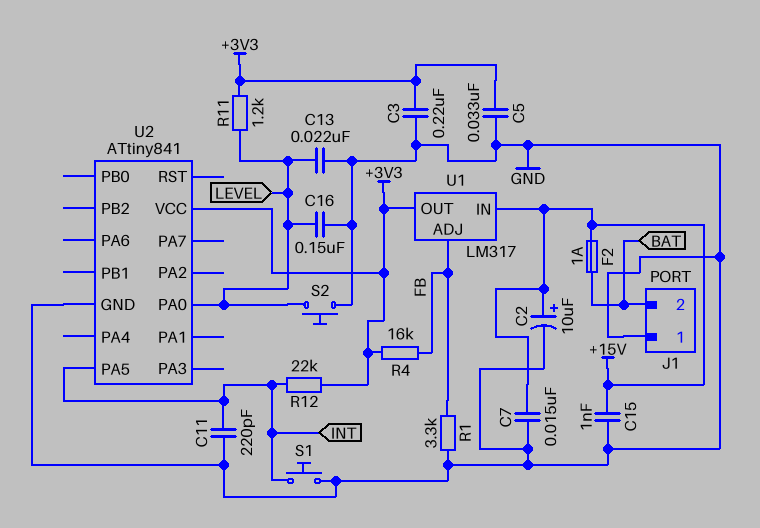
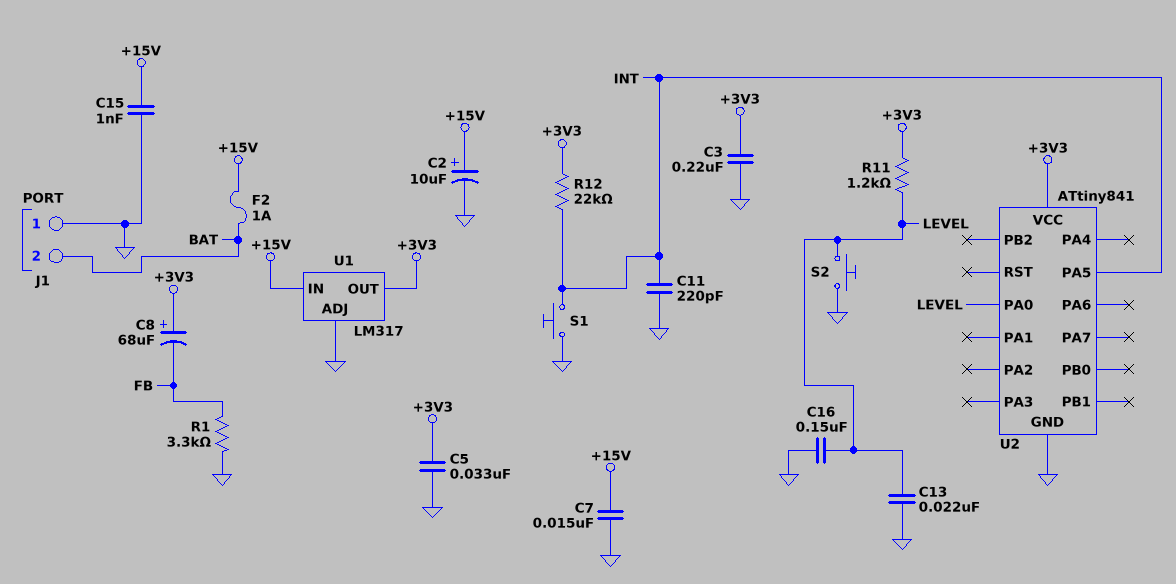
C8: none -> 68uF (plus +3V3, minus FB)
R4: 16k (+3V3, FB) -> none
U1 pin ADJ: FB -> GND

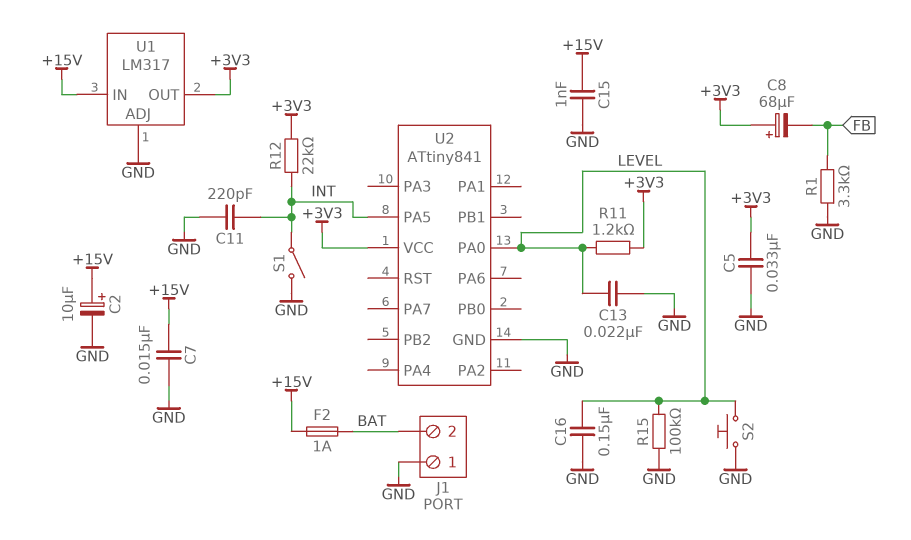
C3: 220nF (+3V3, GND) -> none
R15: none -> 100k (GND, LEVEL)
S1: button (GND, INT) -> switch (GND, INT)

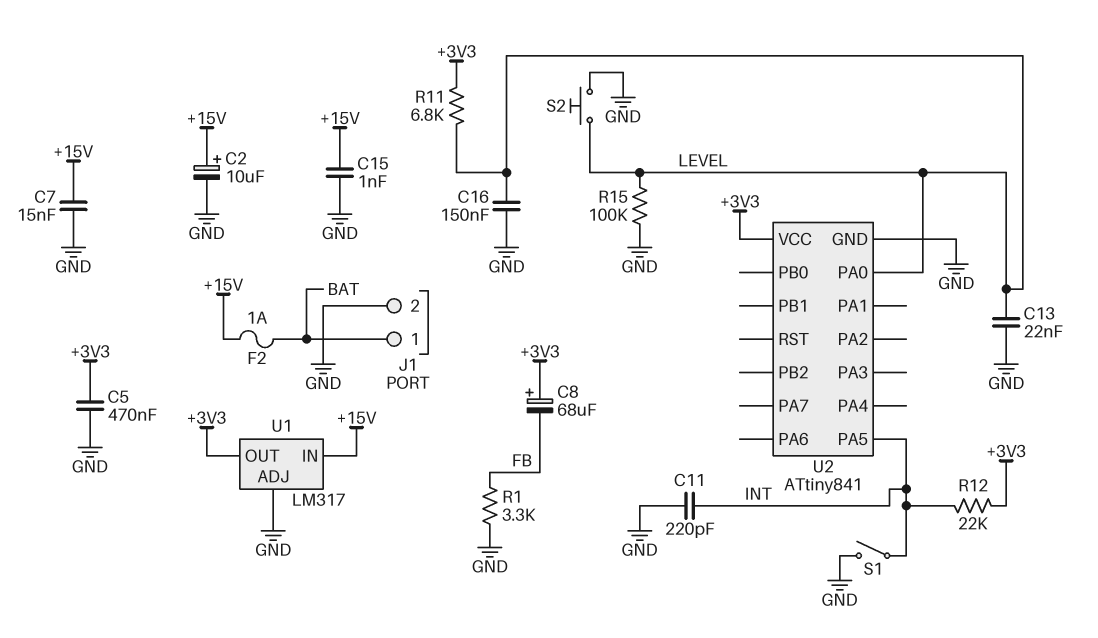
C5: 33nF (+3V3, GND) -> 470nF (+3V3, GND)
J1 pin 1: GND -> BAT
J1 pin 2: BAT -> GND
R11: 1.2k (+3V3, LEVEL) -> 6.8k (+3V3, LEVEL)

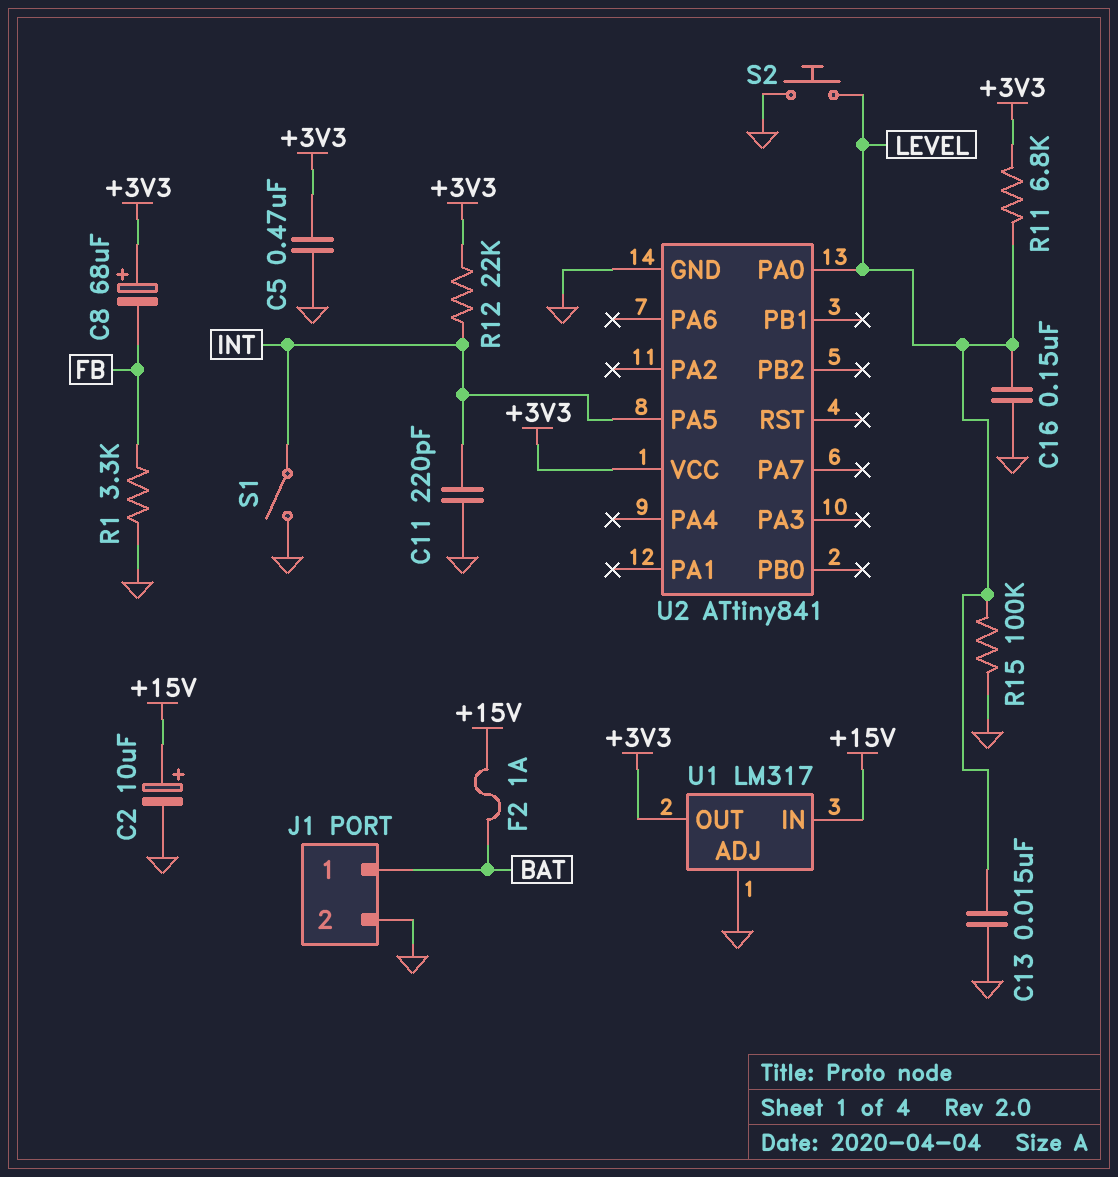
C7: 15nF (+15V, GND) -> none
C13: 22nF (GND, LEVEL) -> 15nF (GND, LEVEL)
C15: 1nF (+15V, GND) -> none

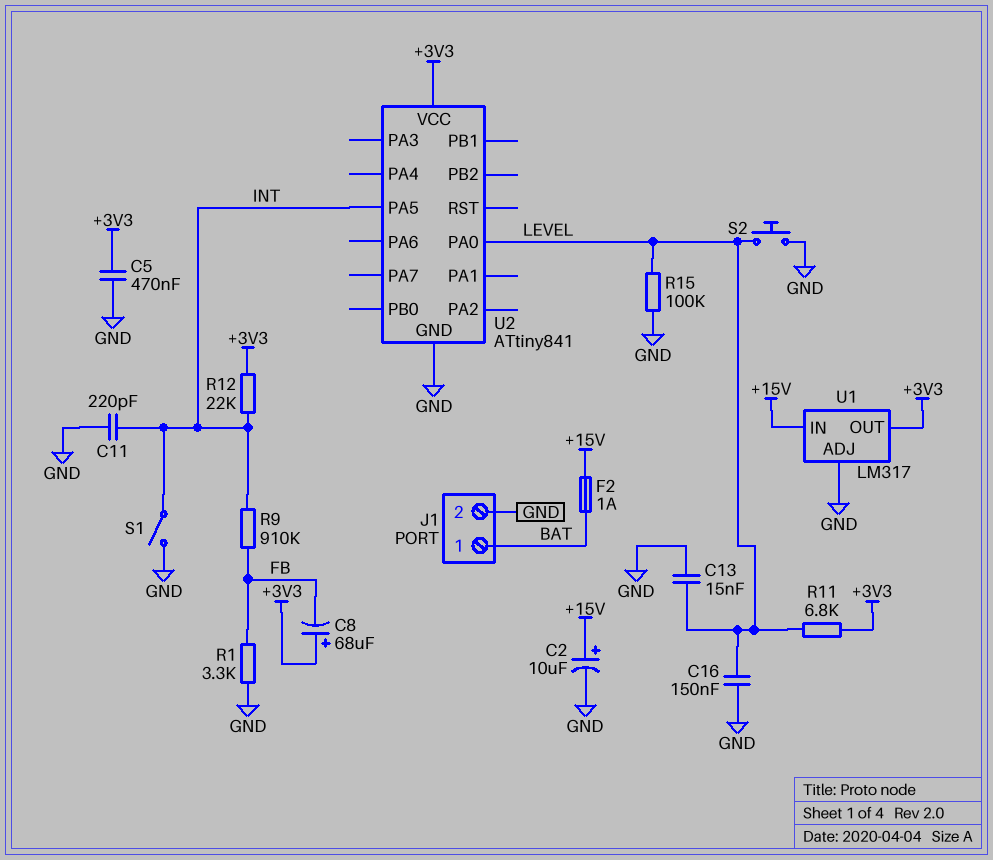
R9: none -> 910k (FB, INT)

